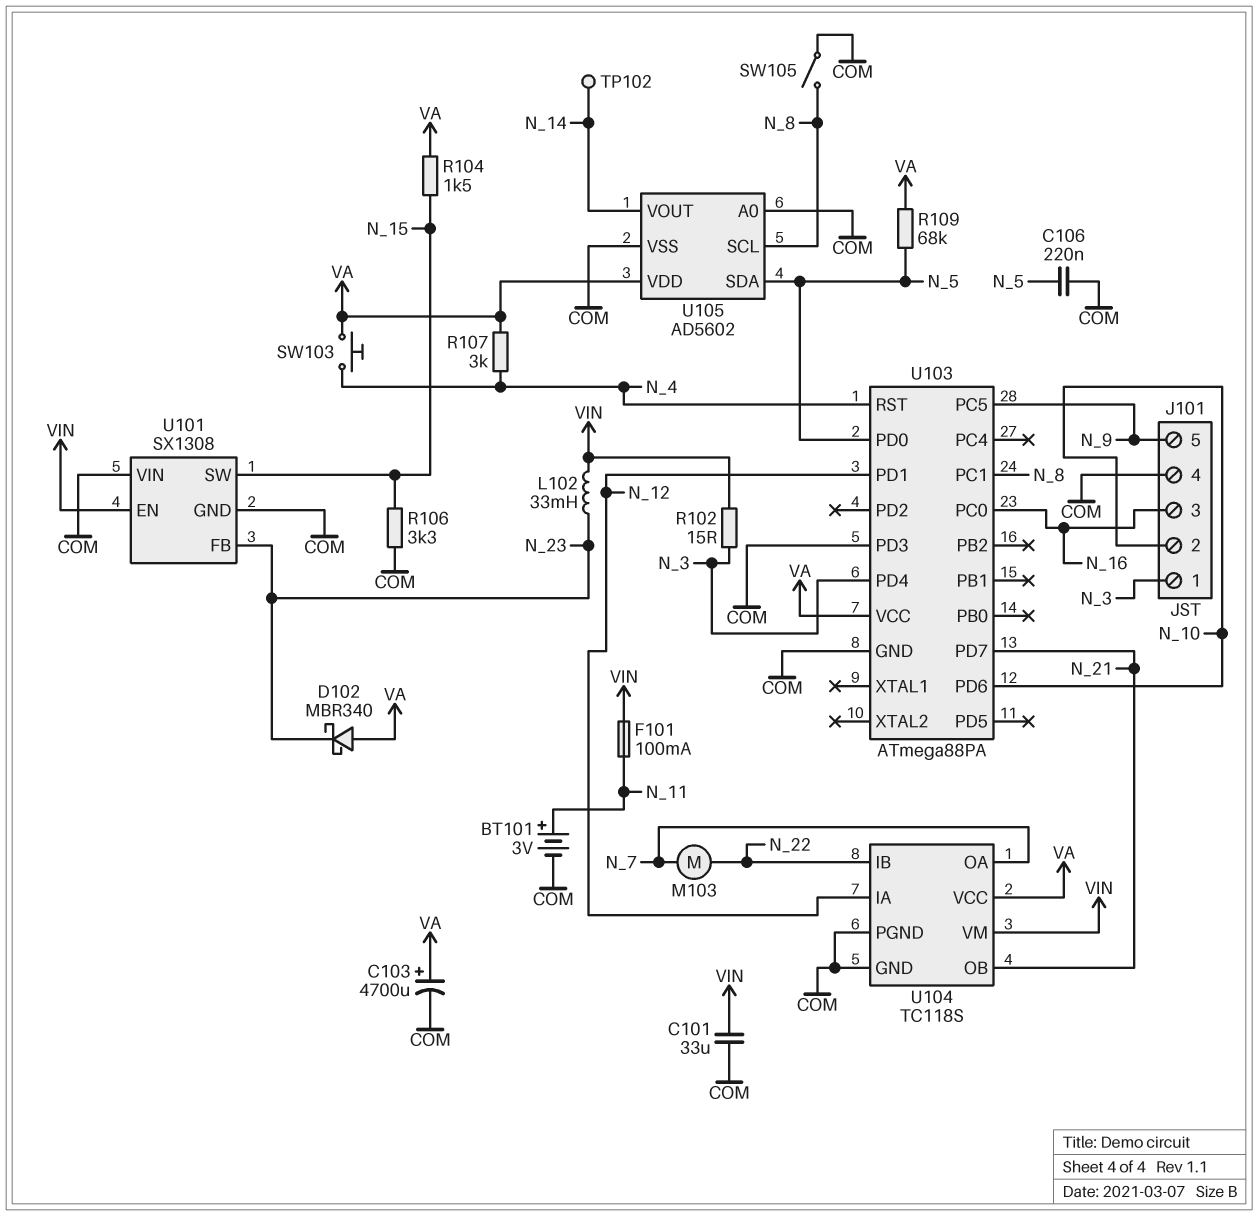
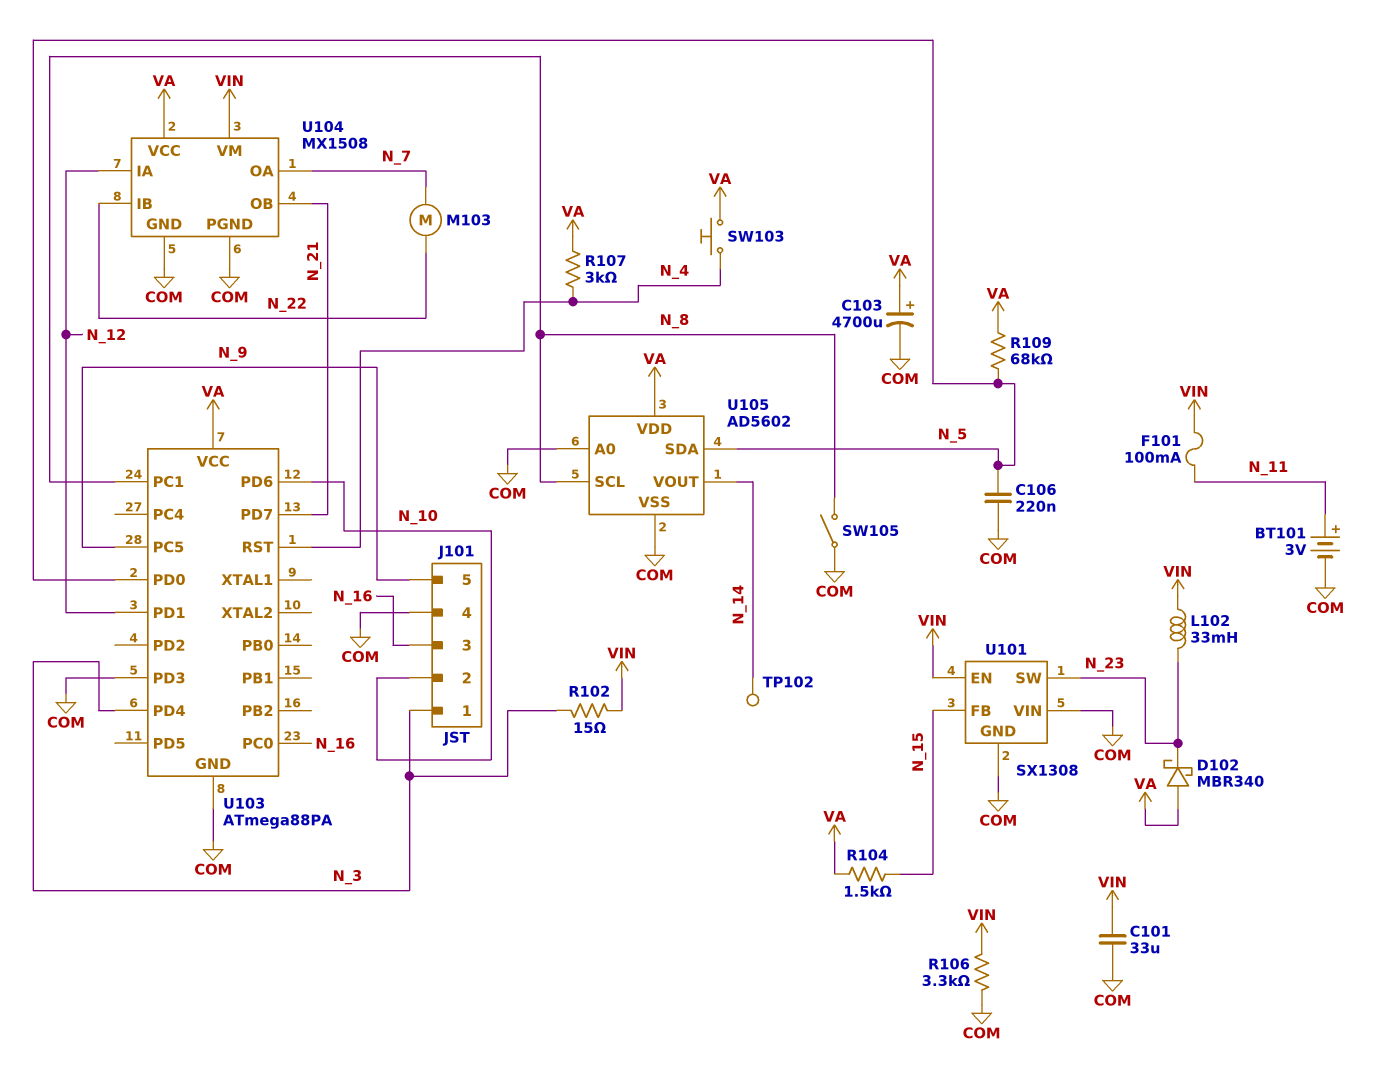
R106: 3.3k (COM, N_15) -> 3.3k (COM, VIN)
U101 pin FB: N_23 -> N_15
U101 pin SW: N_15 -> N_23
U104: TC118S -> MX1508

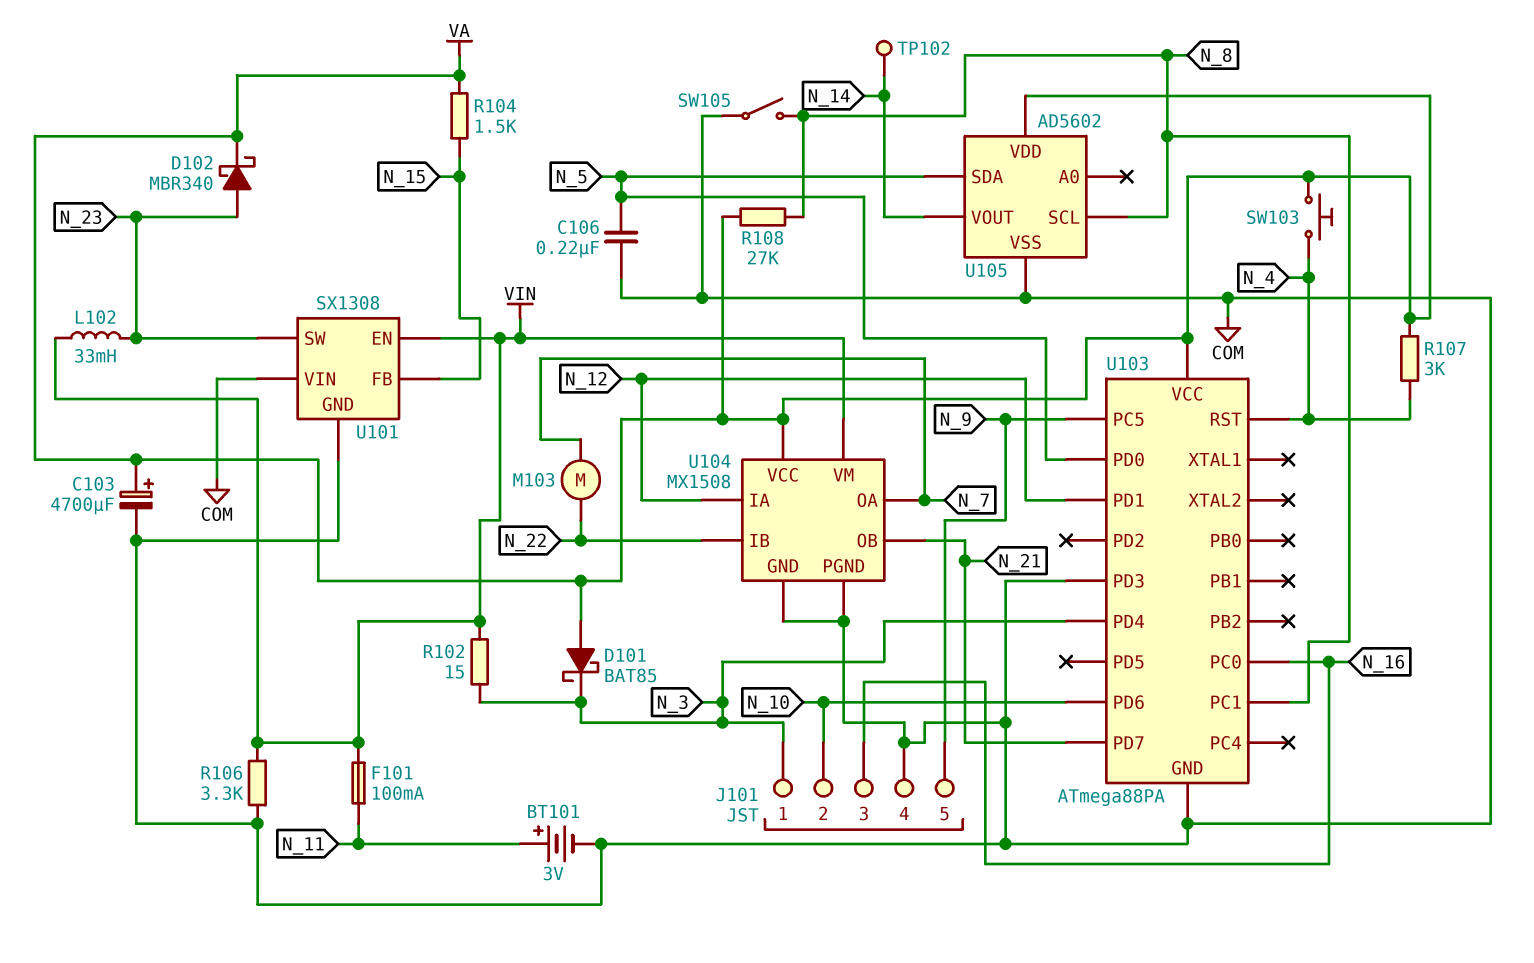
C101: 33uF (COM, VIN) -> none
D101: none -> schottky BAT85 (A VA, K N_3)
D102: schottky MBR340 (A VA, K N_23) -> schottky MBR340 (A N_23, K VA)
R108: none -> 27k (N_8, VA)
R109: 68k (N_5, VA) -> none
U105 pin A0: COM -> none

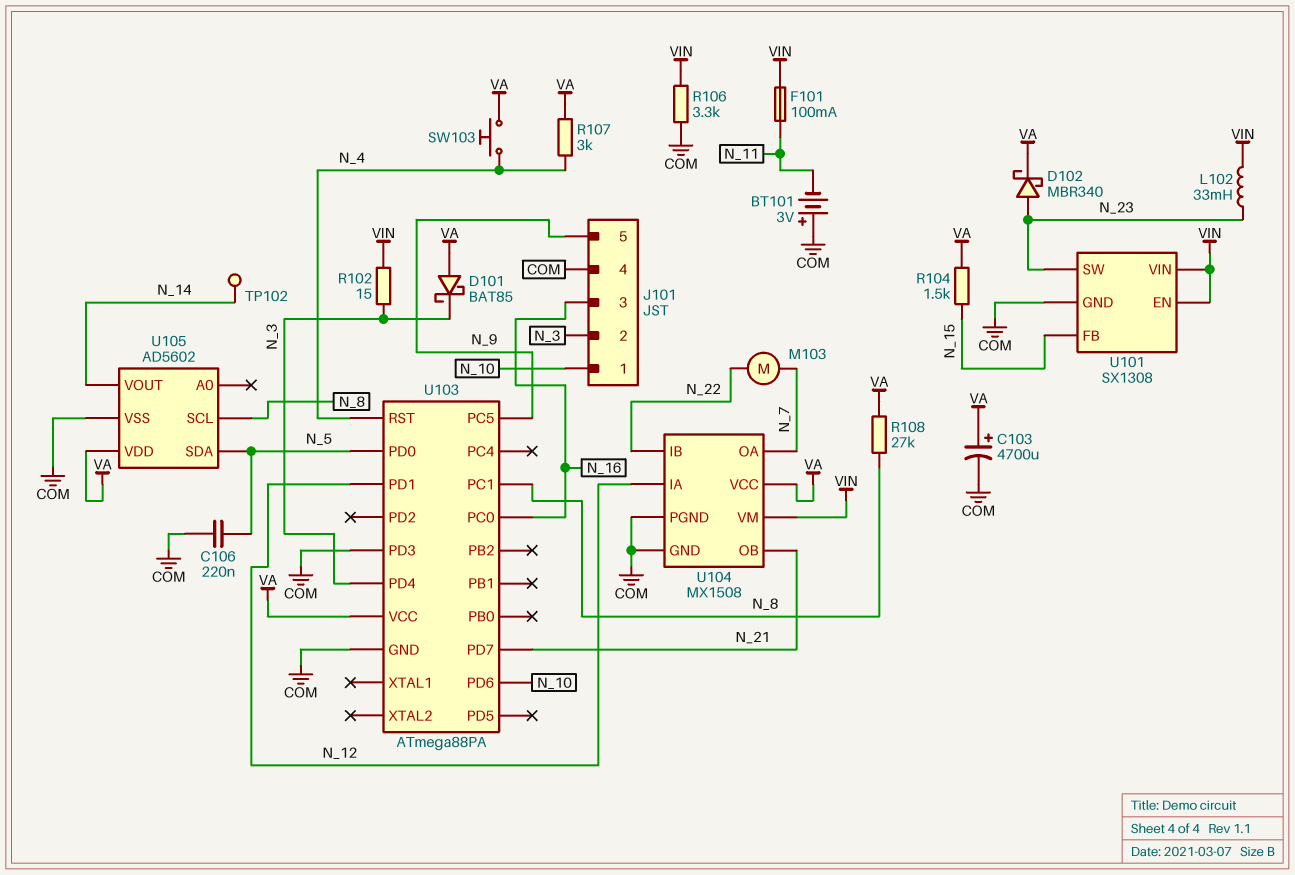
BT101: 3V (plus N_11, minus COM) -> 3V (plus COM, minus N_11)
J101 pin 1: N_3 -> N_10
J101 pin 2: N_10 -> N_3
SW105: switch (COM, N_8) -> none
U101 pin VIN: COM -> VIN

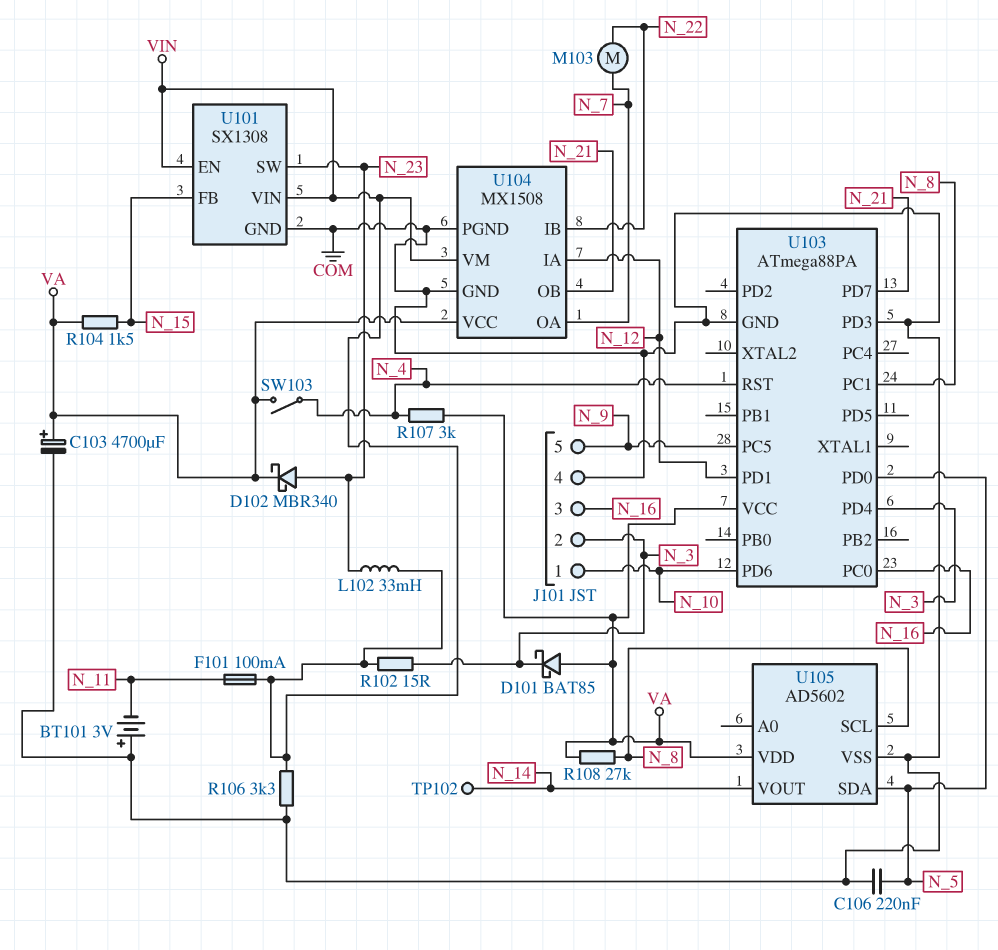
SW103: button (N_4, VA) -> switch (N_4, VA)

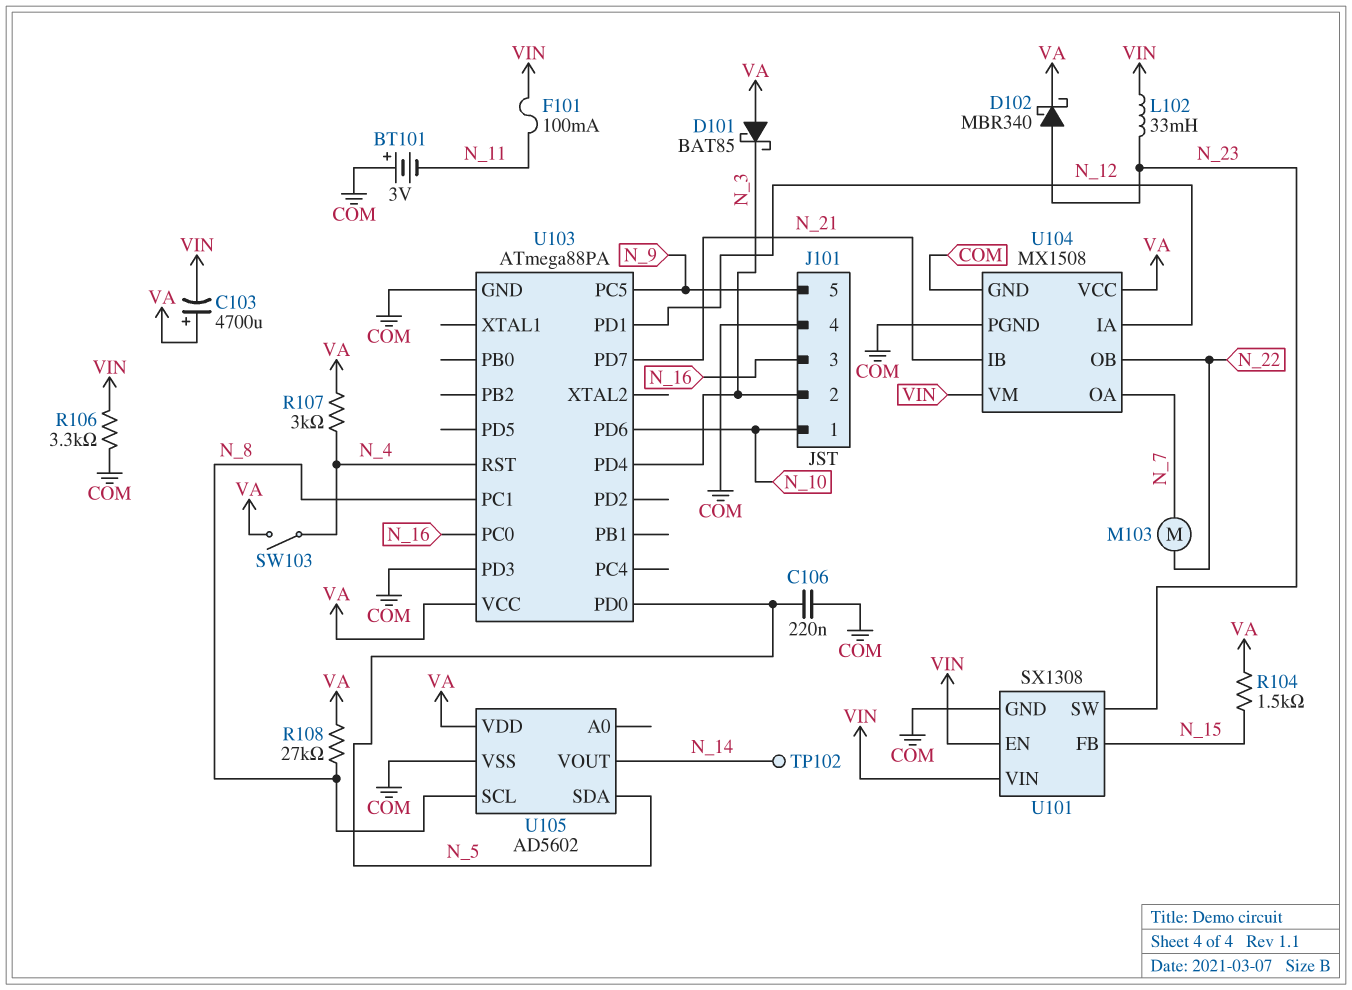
C103: 4700uF (plus VA, minus COM) -> 4700uF (plus VA, minus VIN)
R102: 15 (N_3, VIN) -> none
U104 pin IB: N_22 -> N_21
U104 pin OB: N_21 -> N_22

